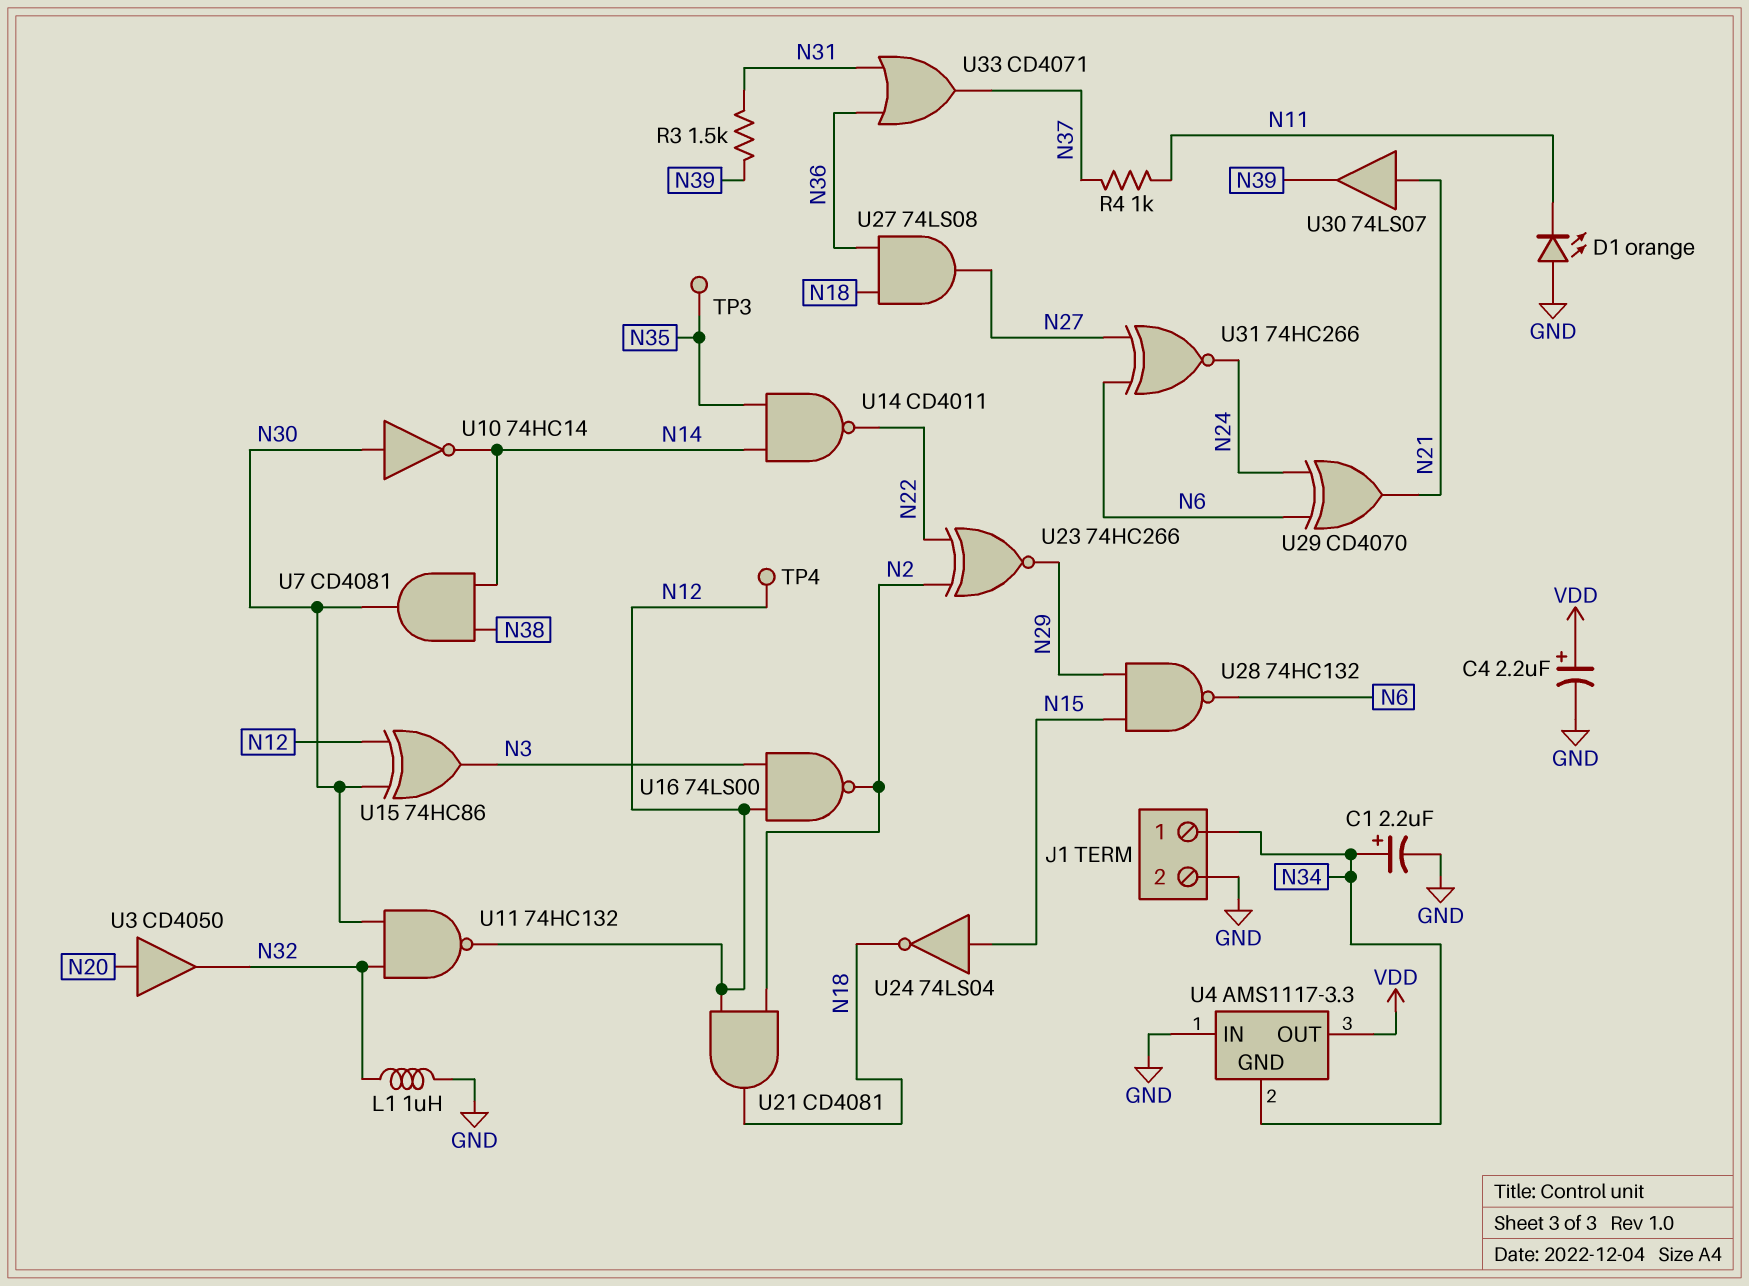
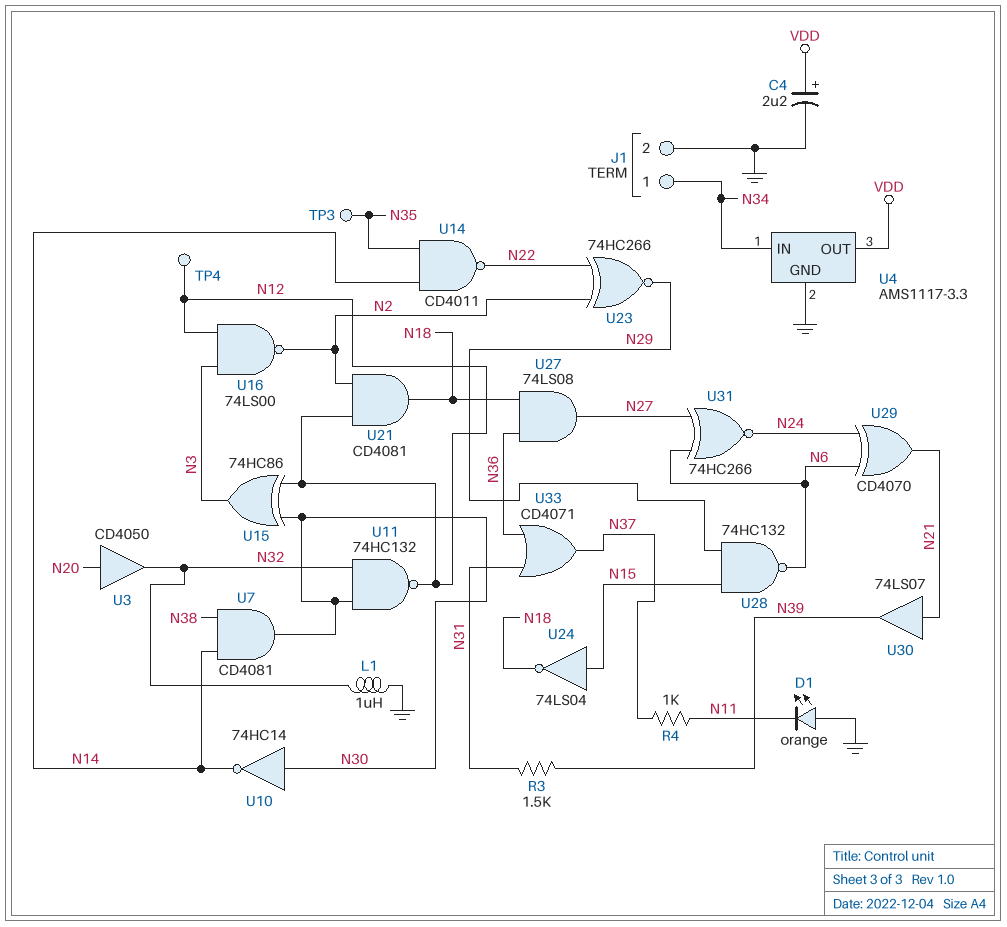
C1: 2.2uF (plus N34, minus GND) -> none
U4 pin GND: N34 -> GND
U4 pin IN: GND -> N34

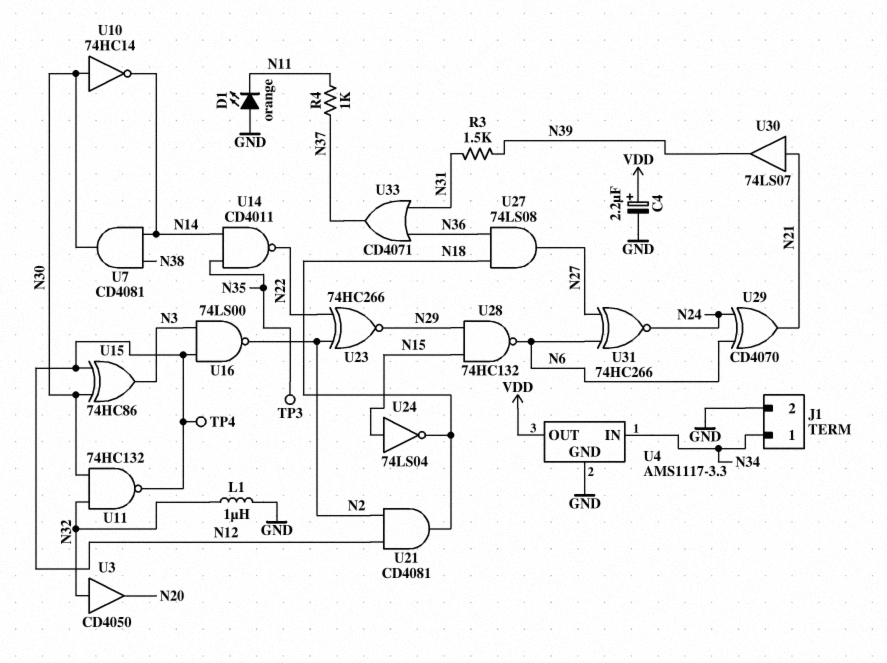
U3: buffer CD4050 (in N20, out N32) -> buffer CD4050 (in N32, out N20)

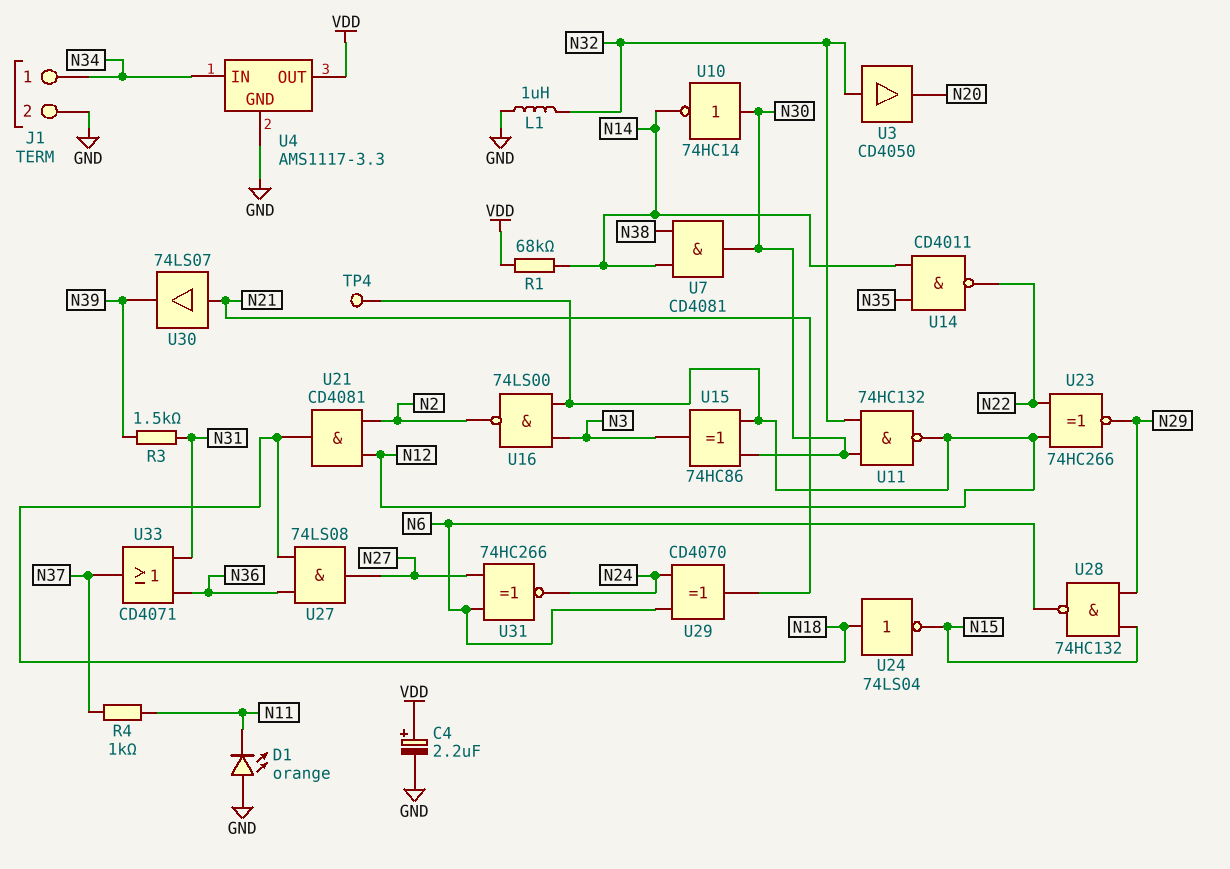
R1: none -> 68k (N14, VDD)
TP3: test point (N35) -> none
U23: XNOR 74HC266 (in N2, in N22, out N29) -> XNOR 74HC266 (in N12, in N22, out N29)
U24: NOT 74LS04 (in N15, out N18) -> NOT 74LS04 (in N18, out N15)

